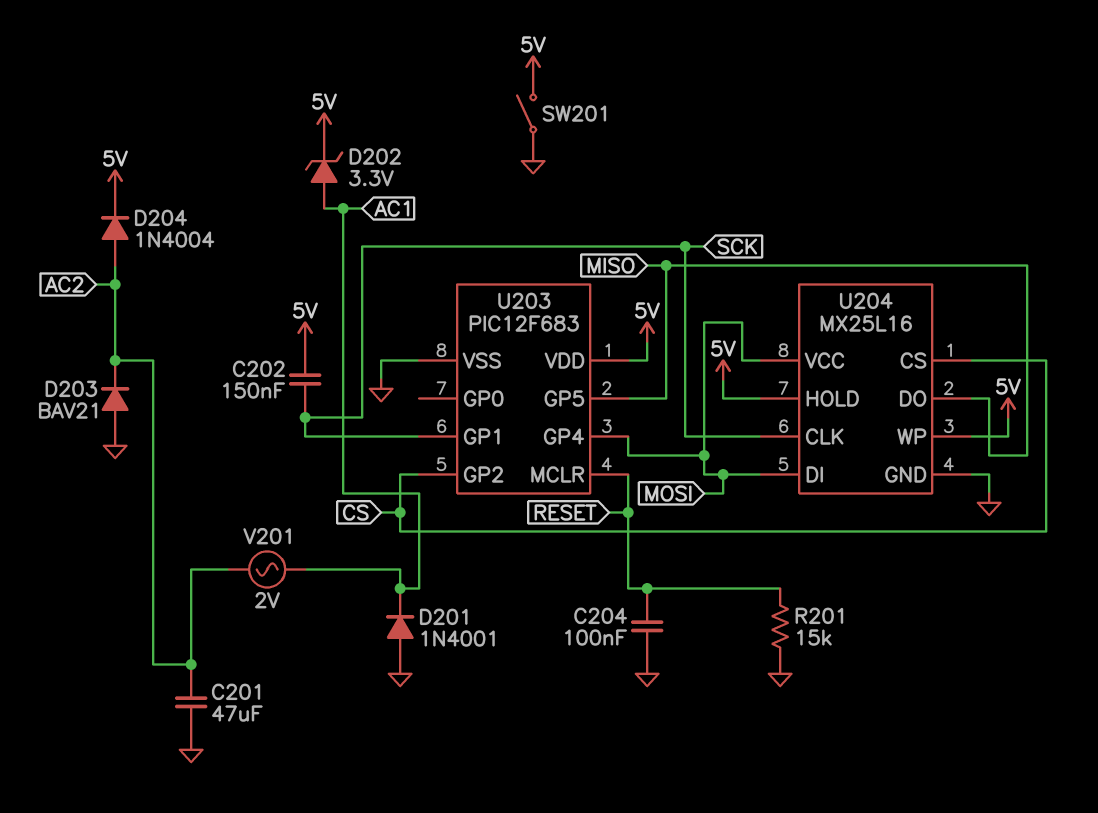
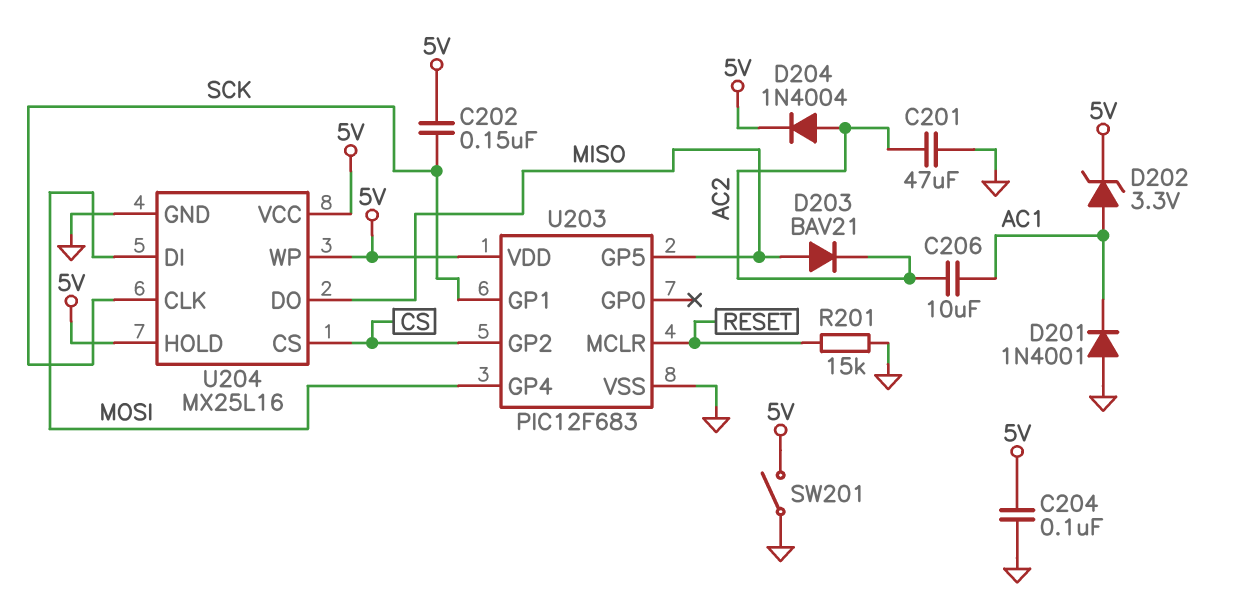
C204: 100nF (GND, RESET) -> 100nF (5V, GND)
C206: none -> 10uF (AC1, AC2)
D203: diode BAV21 (A GND, K AC2) -> diode BAV21 (A MISO, K AC2)
U204 pin VCC: MOSI -> 5V
V201: AC 2V (AC1, AC2) -> none

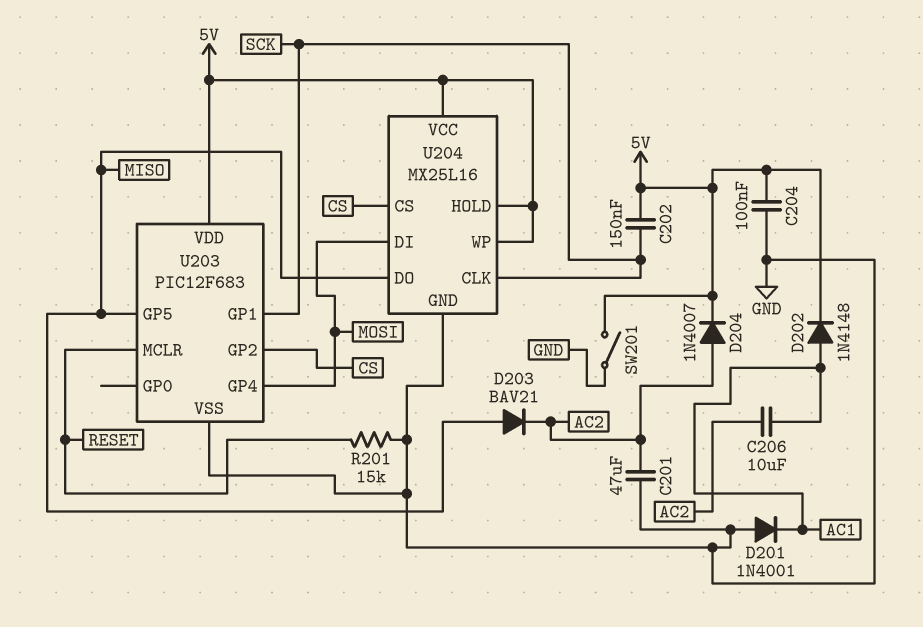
D202: zener 3.3V (A AC1, K 5V) -> diode 1N4148 (A AC1, K 5V)
D204: diode 1N4004 (A AC2, K 5V) -> diode 1N4007 (A AC2, K 5V)

